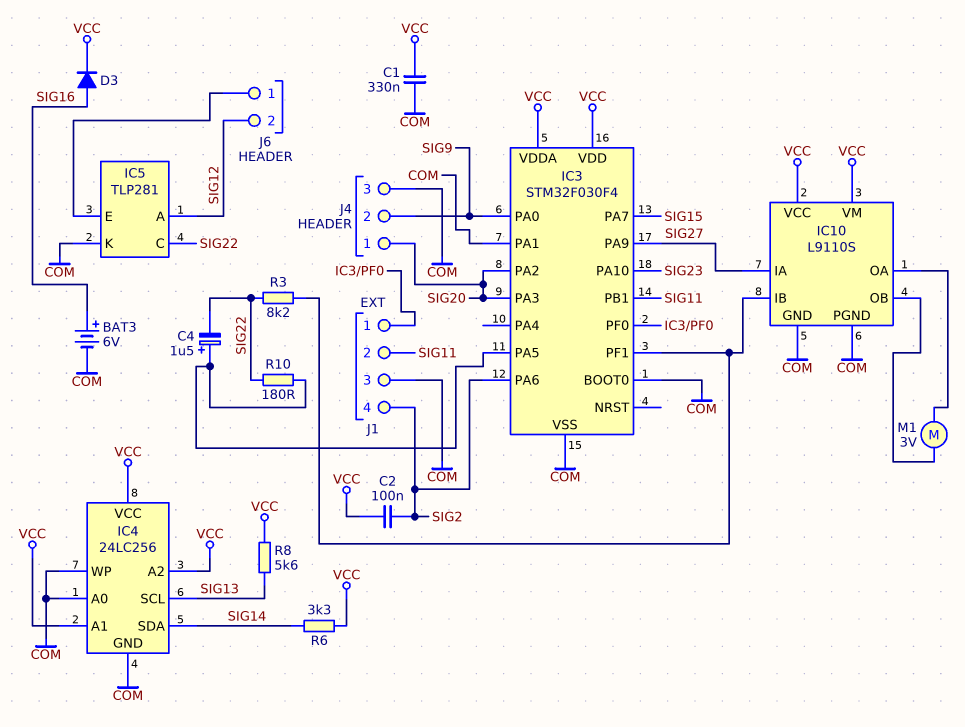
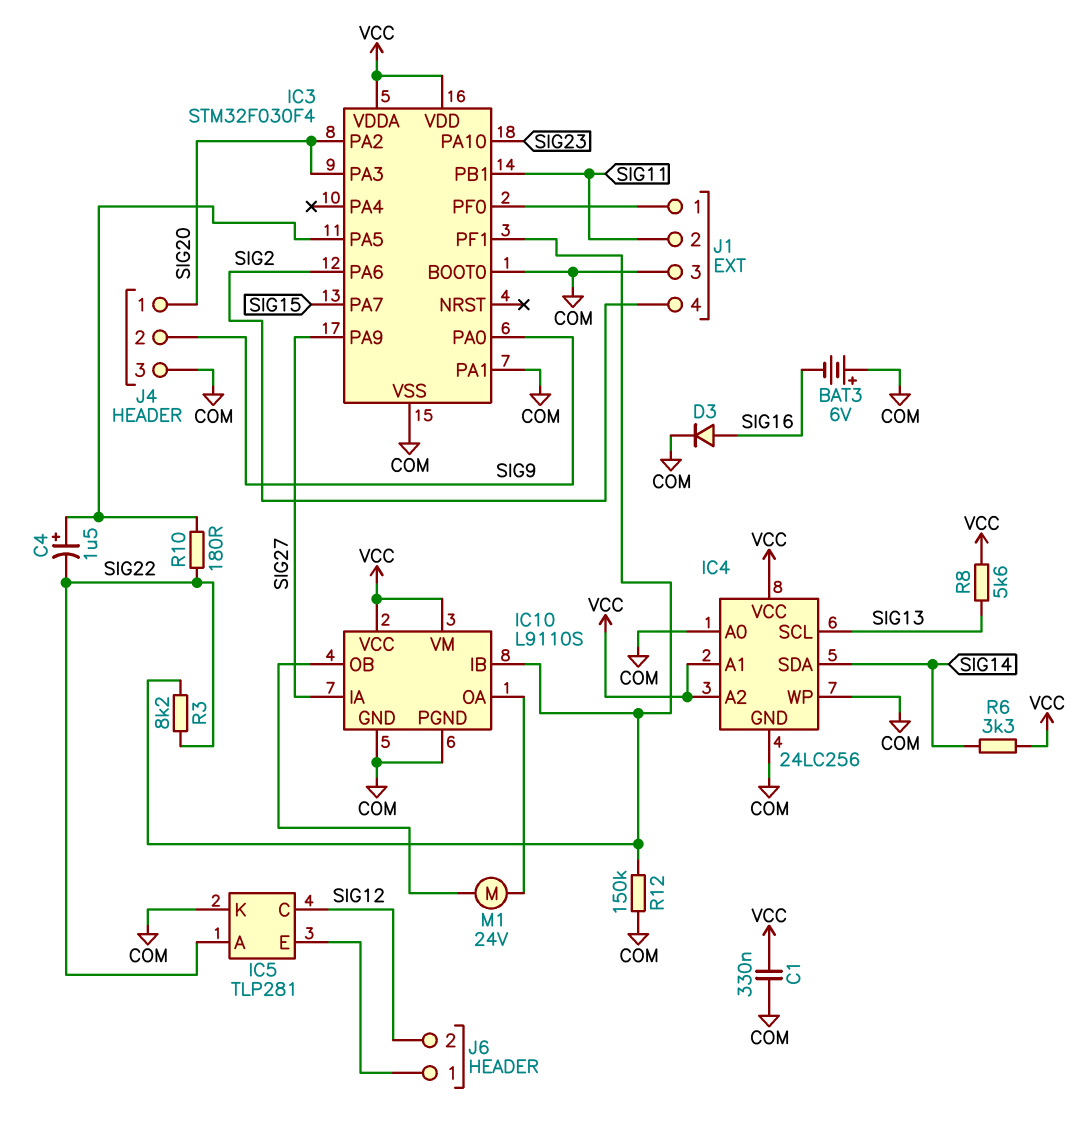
BAT3: 6V (plus SIG16, minus COM) -> 6V (plus COM, minus SIG16)
C2: 100nF (SIG2, VCC) -> none
D3: diode (A SIG16, K VCC) -> diode (A SIG16, K COM)
IC5 pin A: SIG12 -> SIG22
IC5 pin C: SIG22 -> SIG12
M1: motor 3V (IC10/OA, IC10/OB) -> motor 24V (IC10/OA, IC10/OB)
R12: none -> 150k (COM, IC3/PF1)

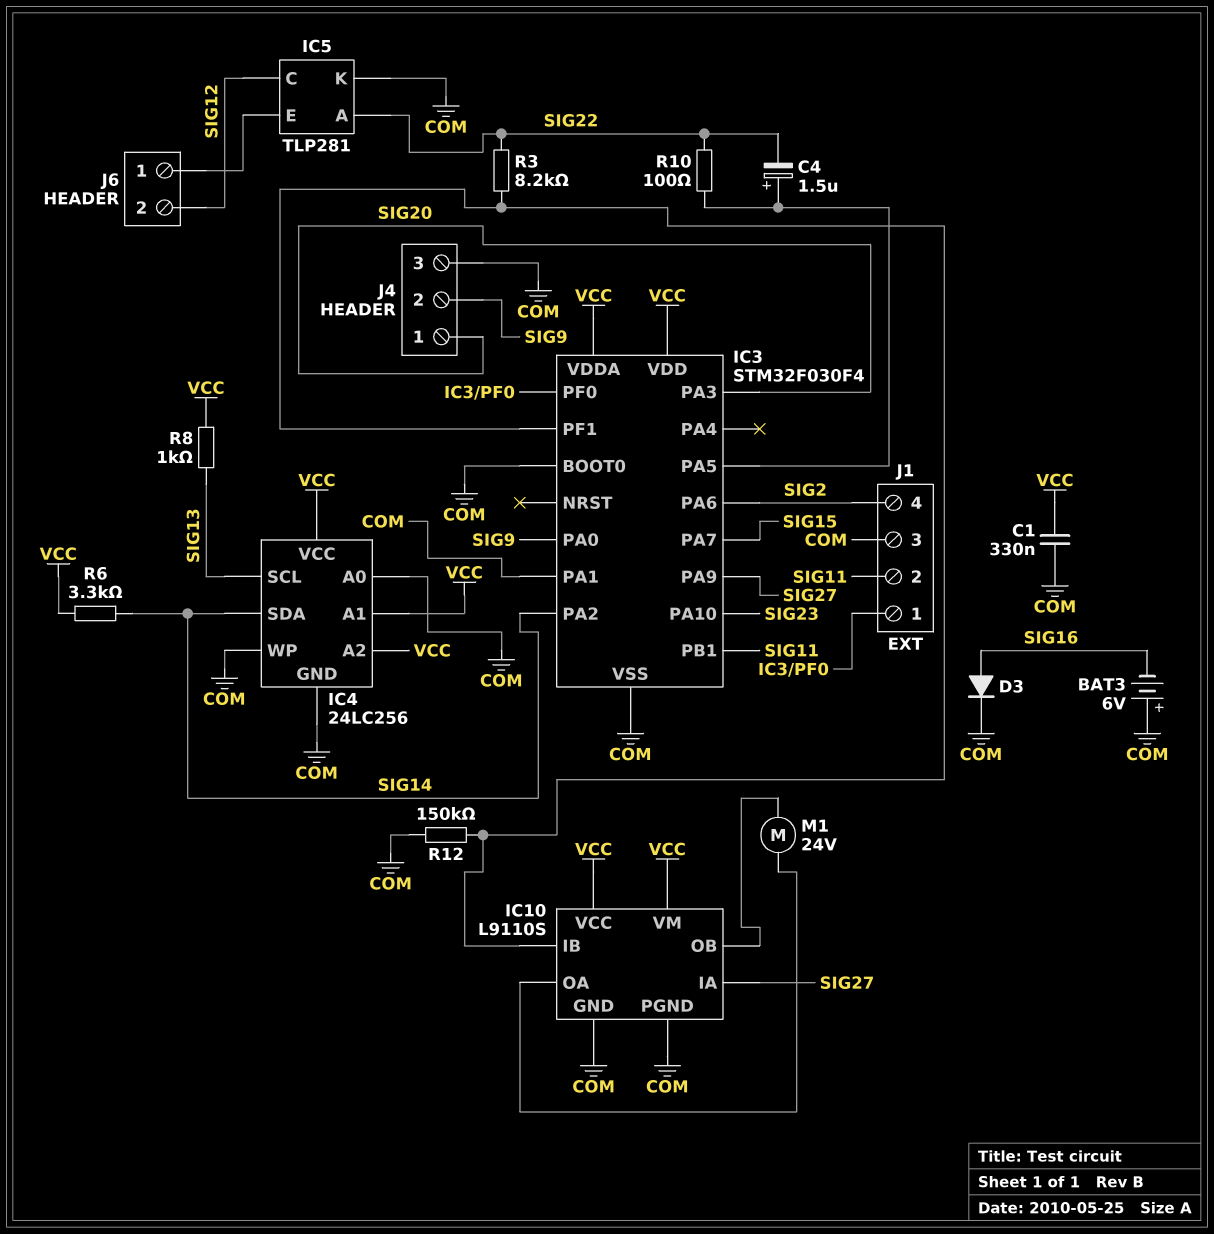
IC3 pin PA2: SIG20 -> SIG14
R8: 5.6k (SIG13, VCC) -> 1k (SIG13, VCC)
R10: 180 (IC3/PA5, SIG22) -> 100 (IC3/PA5, SIG22)

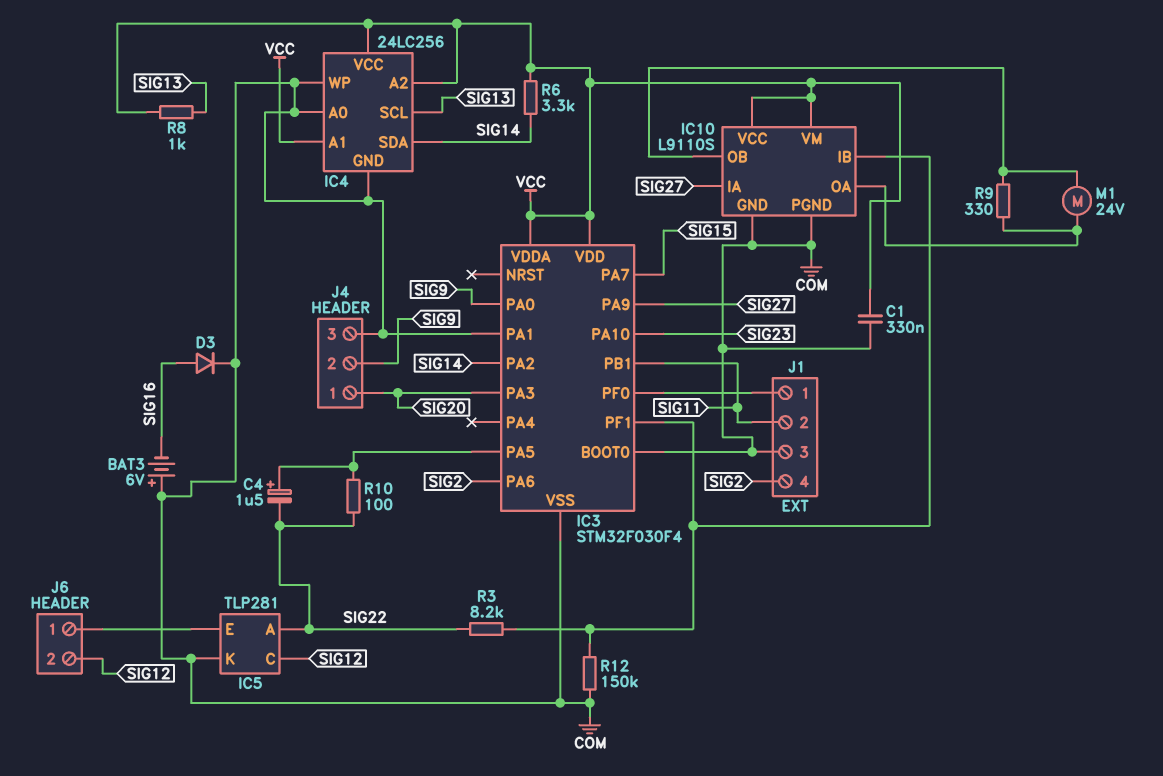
R9: none -> 330 (IC10/OA, IC10/OB)

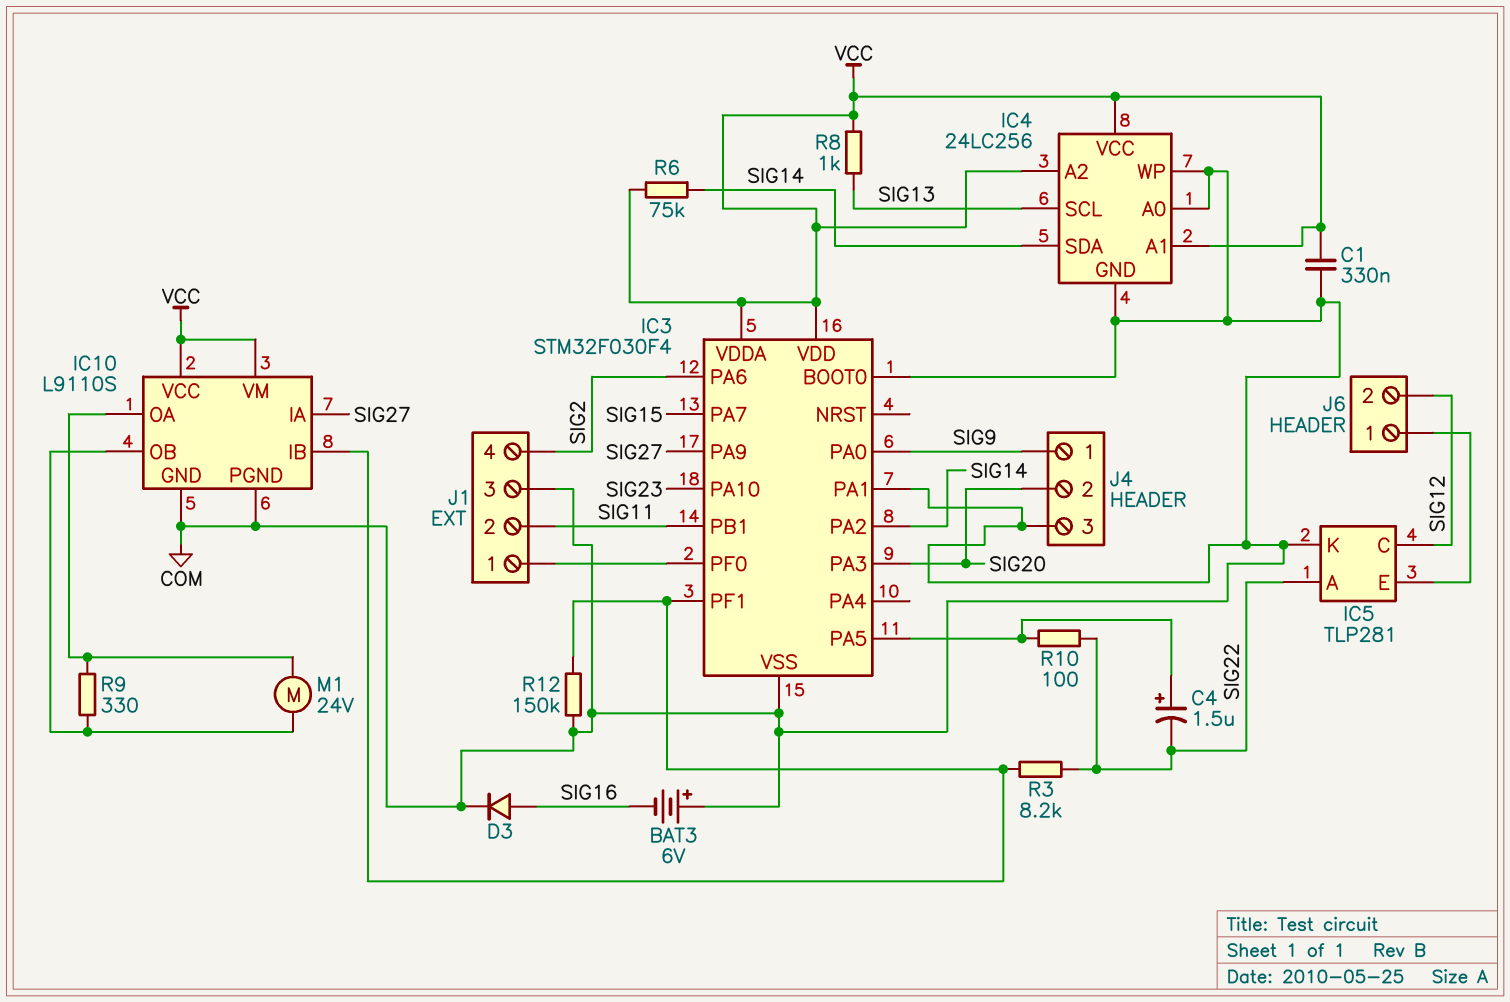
J4 pin 1: SIG20 -> SIG9
J4 pin 2: SIG9 -> SIG20
R6: 3.3k (SIG14, VCC) -> 75k (SIG14, VCC)

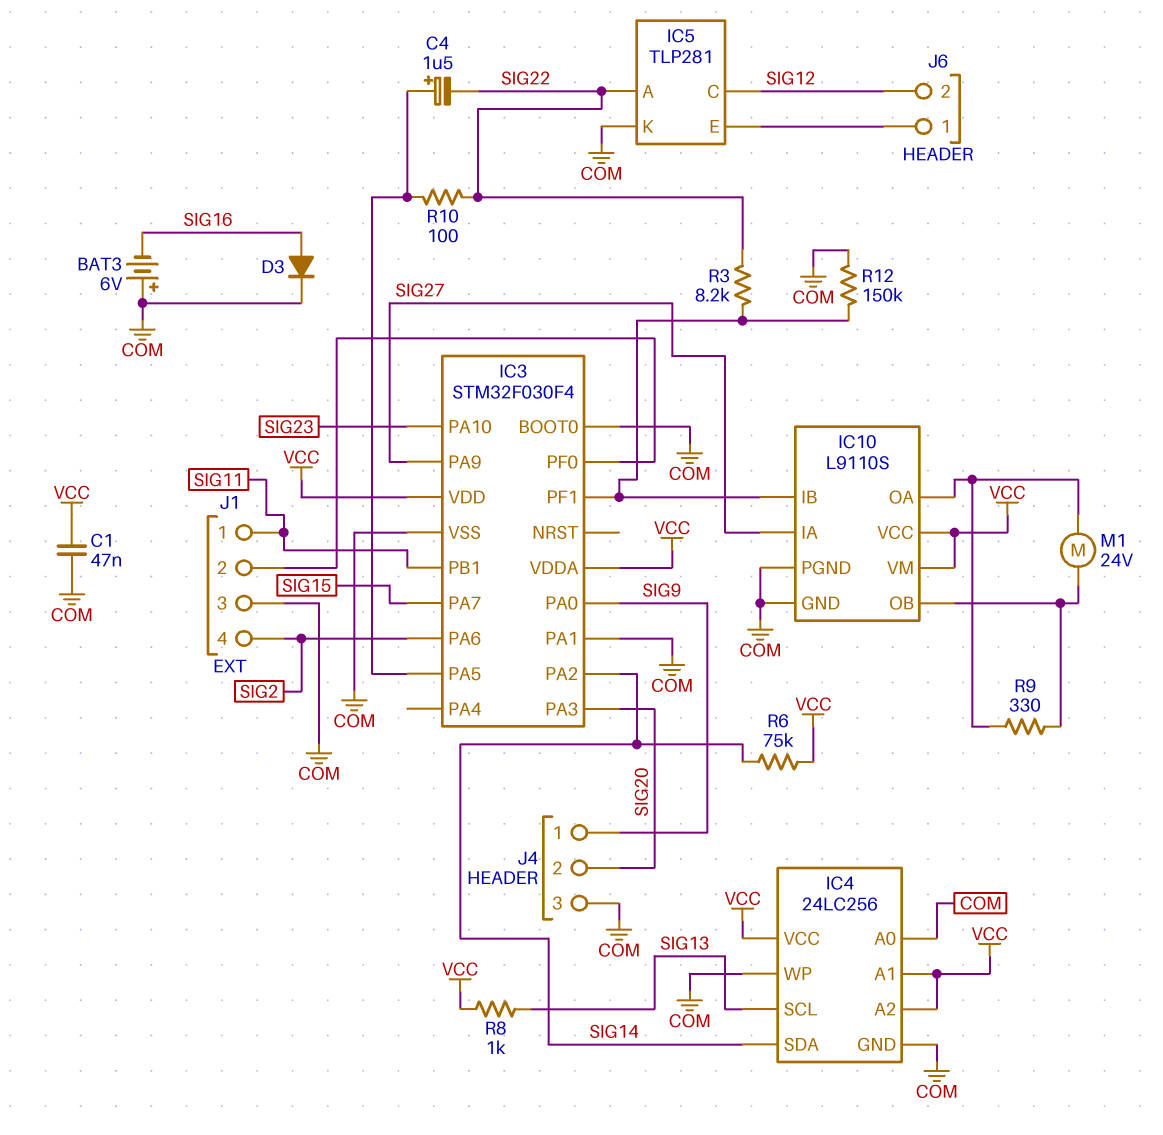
C1: 330nF (COM, VCC) -> 47nF (COM, VCC)
J1 pin 1: IC3/PF0 -> SIG11
J1 pin 2: SIG11 -> IC3/PF0

